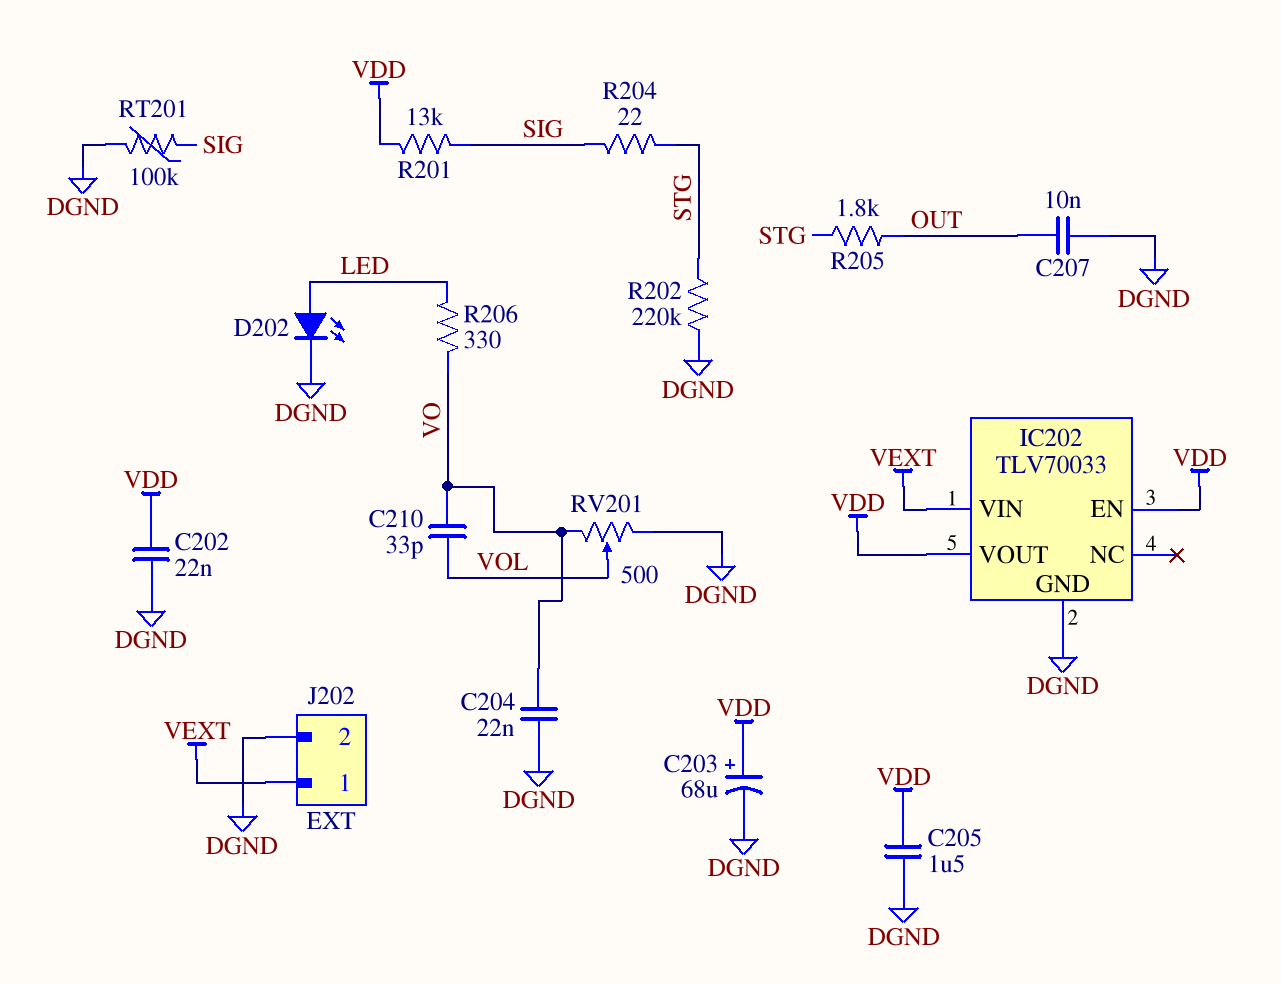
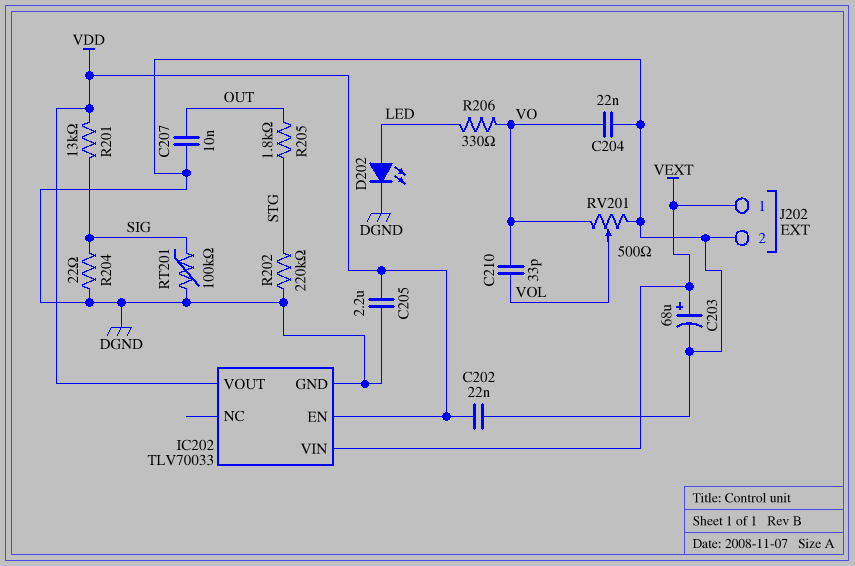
C203: 68uF (plus VDD, minus DGND) -> 68uF (plus VEXT, minus DGND)
C205: 1.5uF (DGND, VDD) -> 2.2uF (DGND, VDD)
R204: 22 (SIG, STG) -> 22 (DGND, SIG)

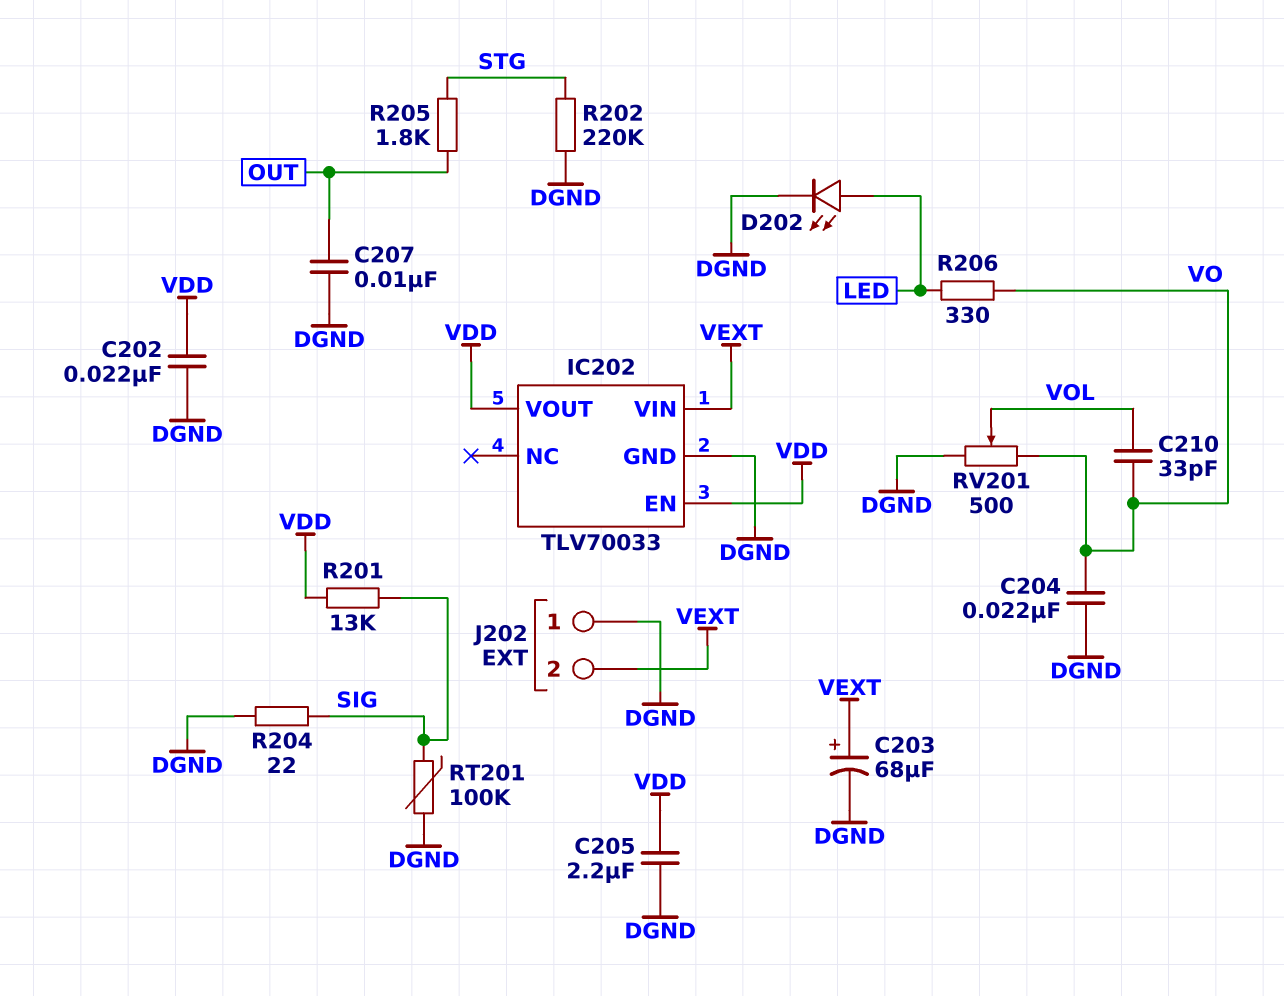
J202 pin 1: VEXT -> DGND
J202 pin 2: DGND -> VEXT

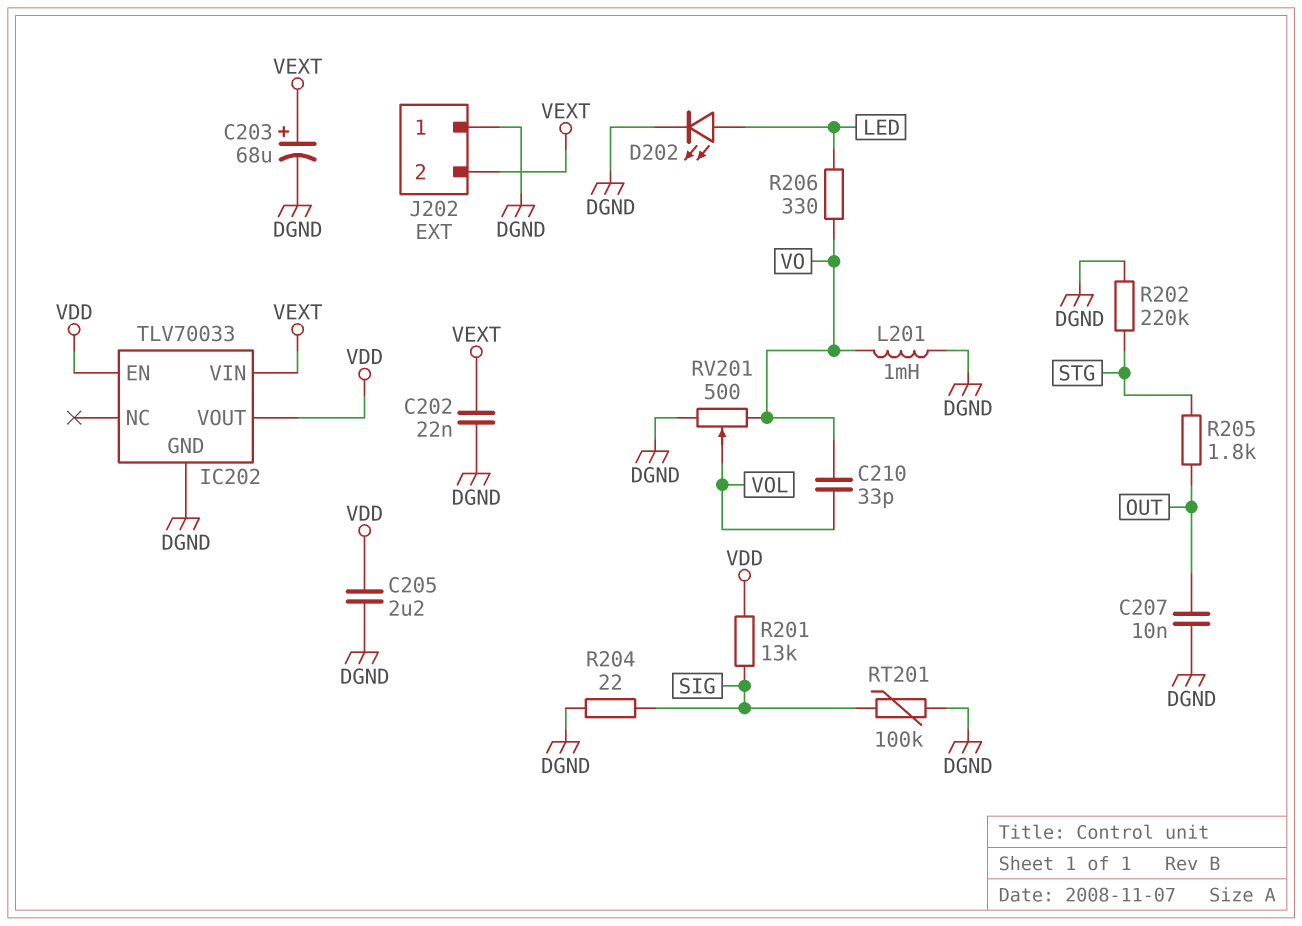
C202: 22nF (DGND, VDD) -> 22nF (DGND, VEXT)
C204: 22nF (DGND, VO) -> none
L201: none -> 1mH (DGND, VO)

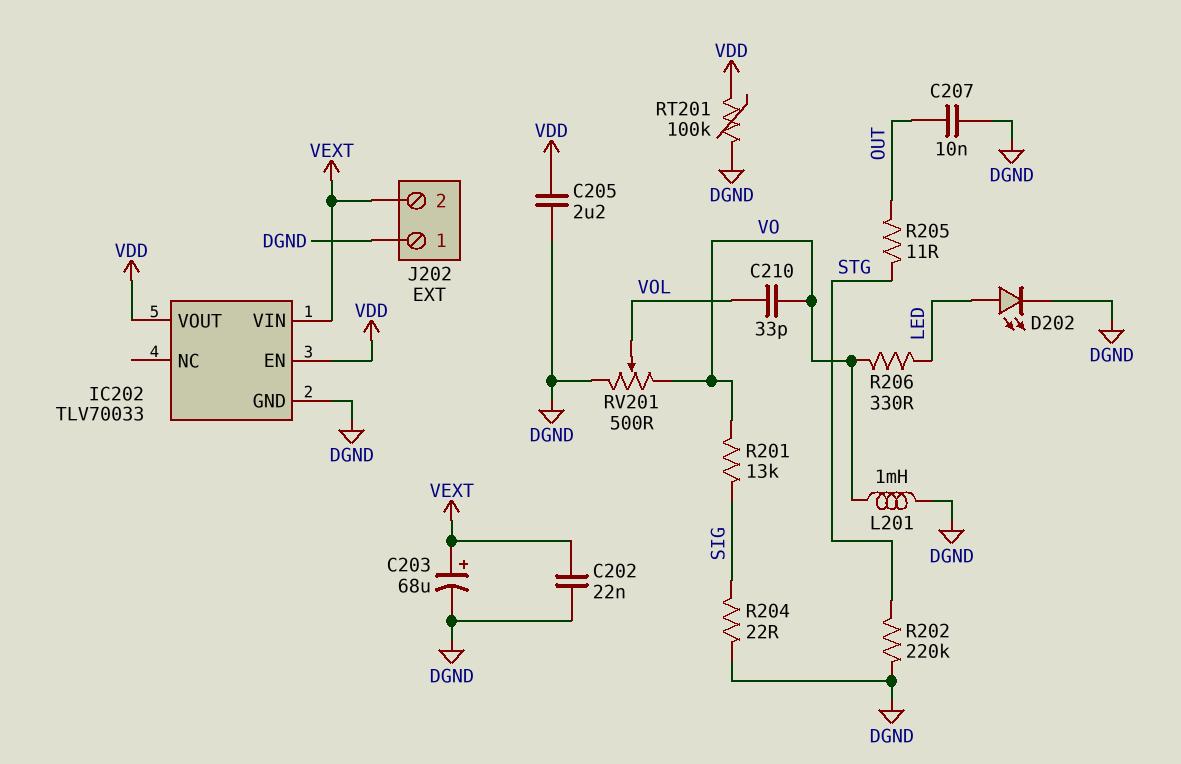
R201: 13k (SIG, VDD) -> 13k (SIG, VO)
R205: 1.8k (OUT, STG) -> 11 (OUT, STG)
RT201: 100k (DGND, SIG) -> 100k (DGND, VDD)

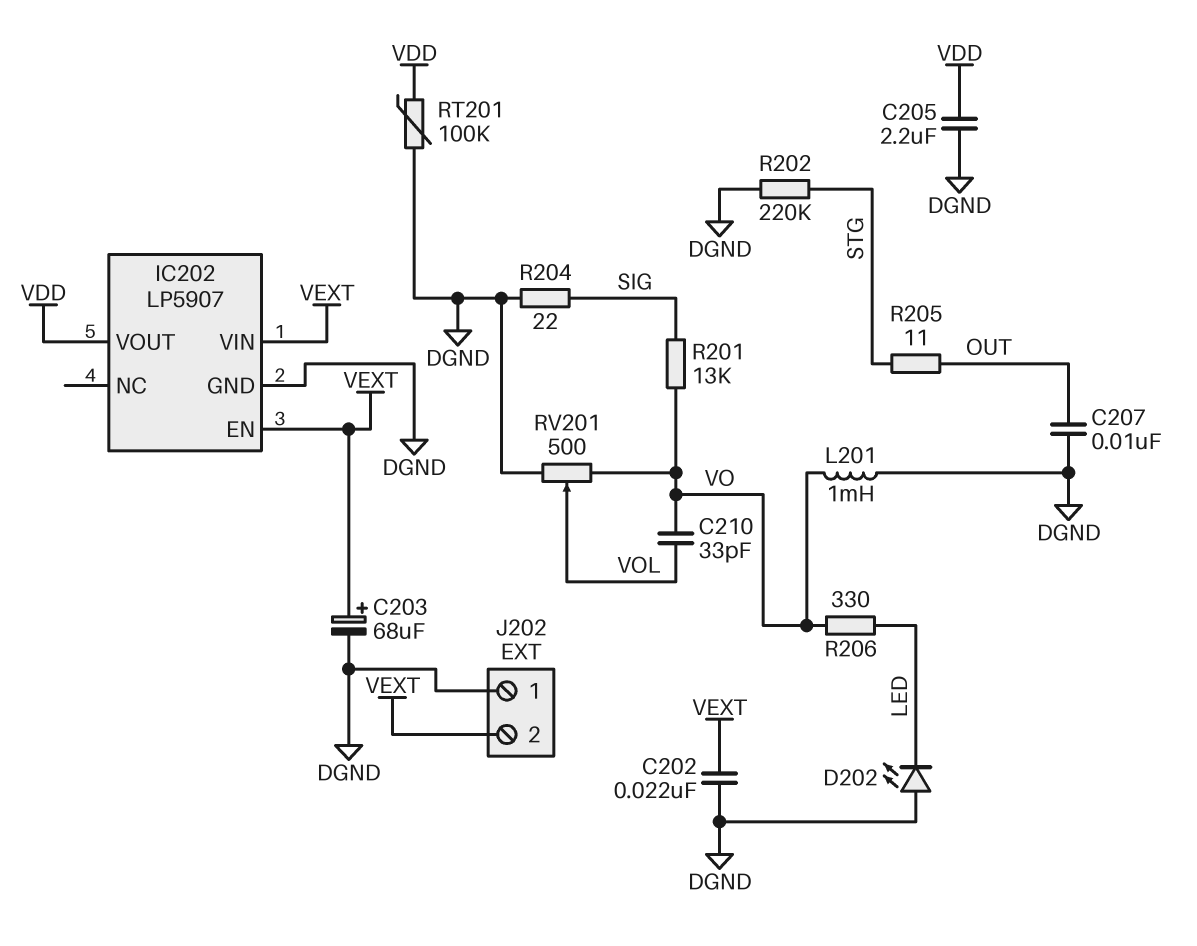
D202: LED (A LED, K DGND) -> LED (A DGND, K LED)
IC202: TLV70033 -> LP5907
IC202 pin EN: VDD -> VEXT

